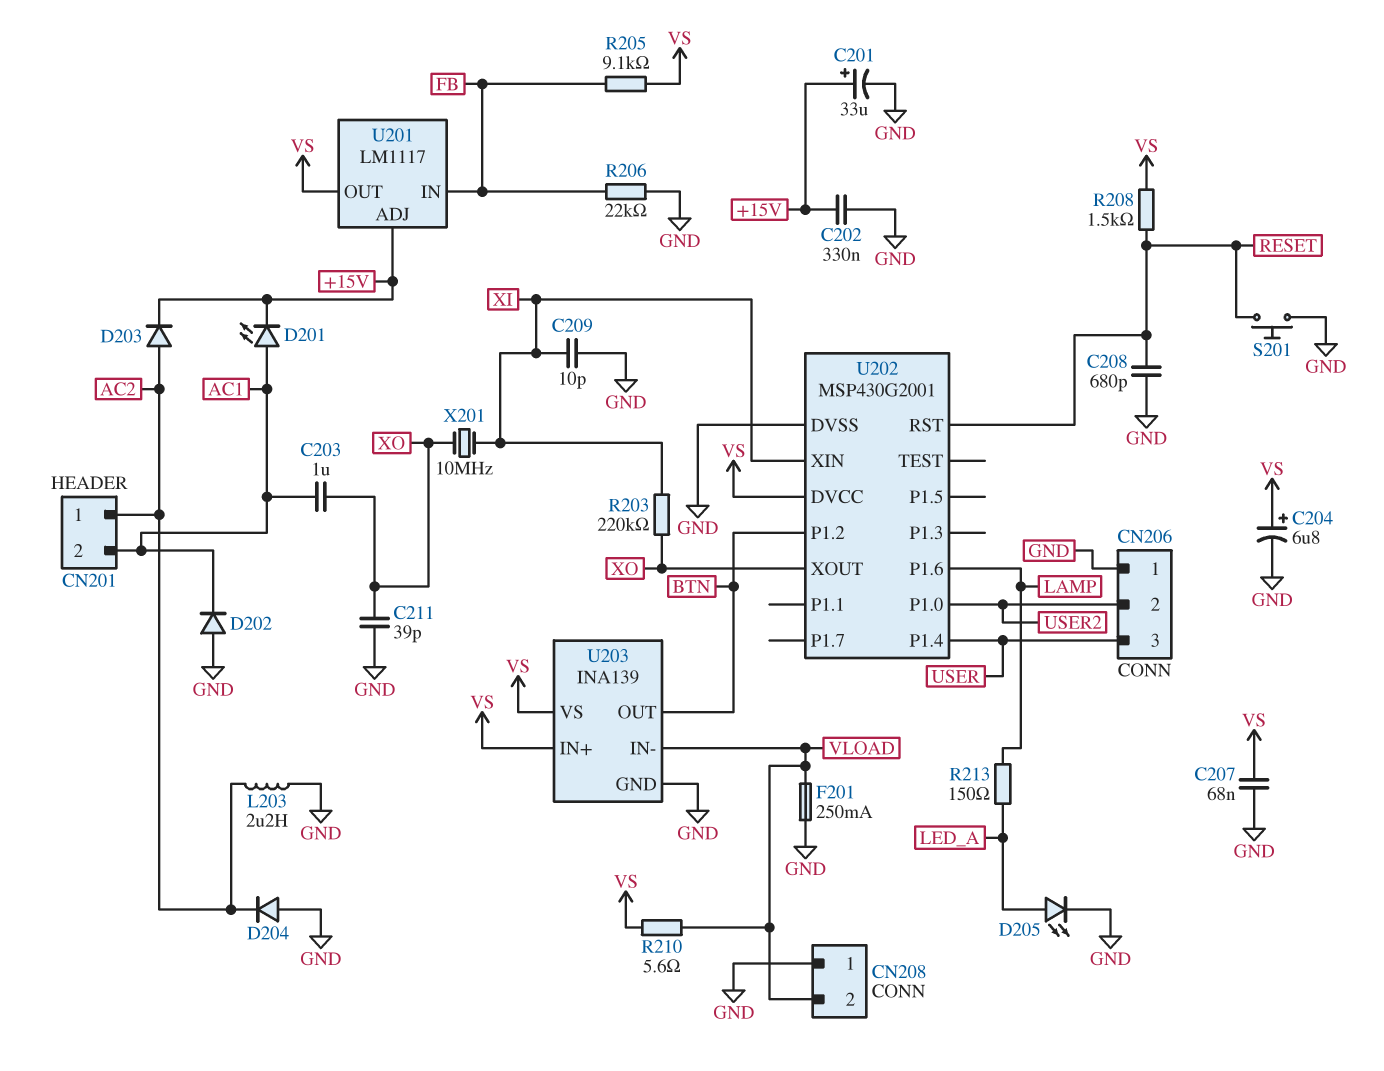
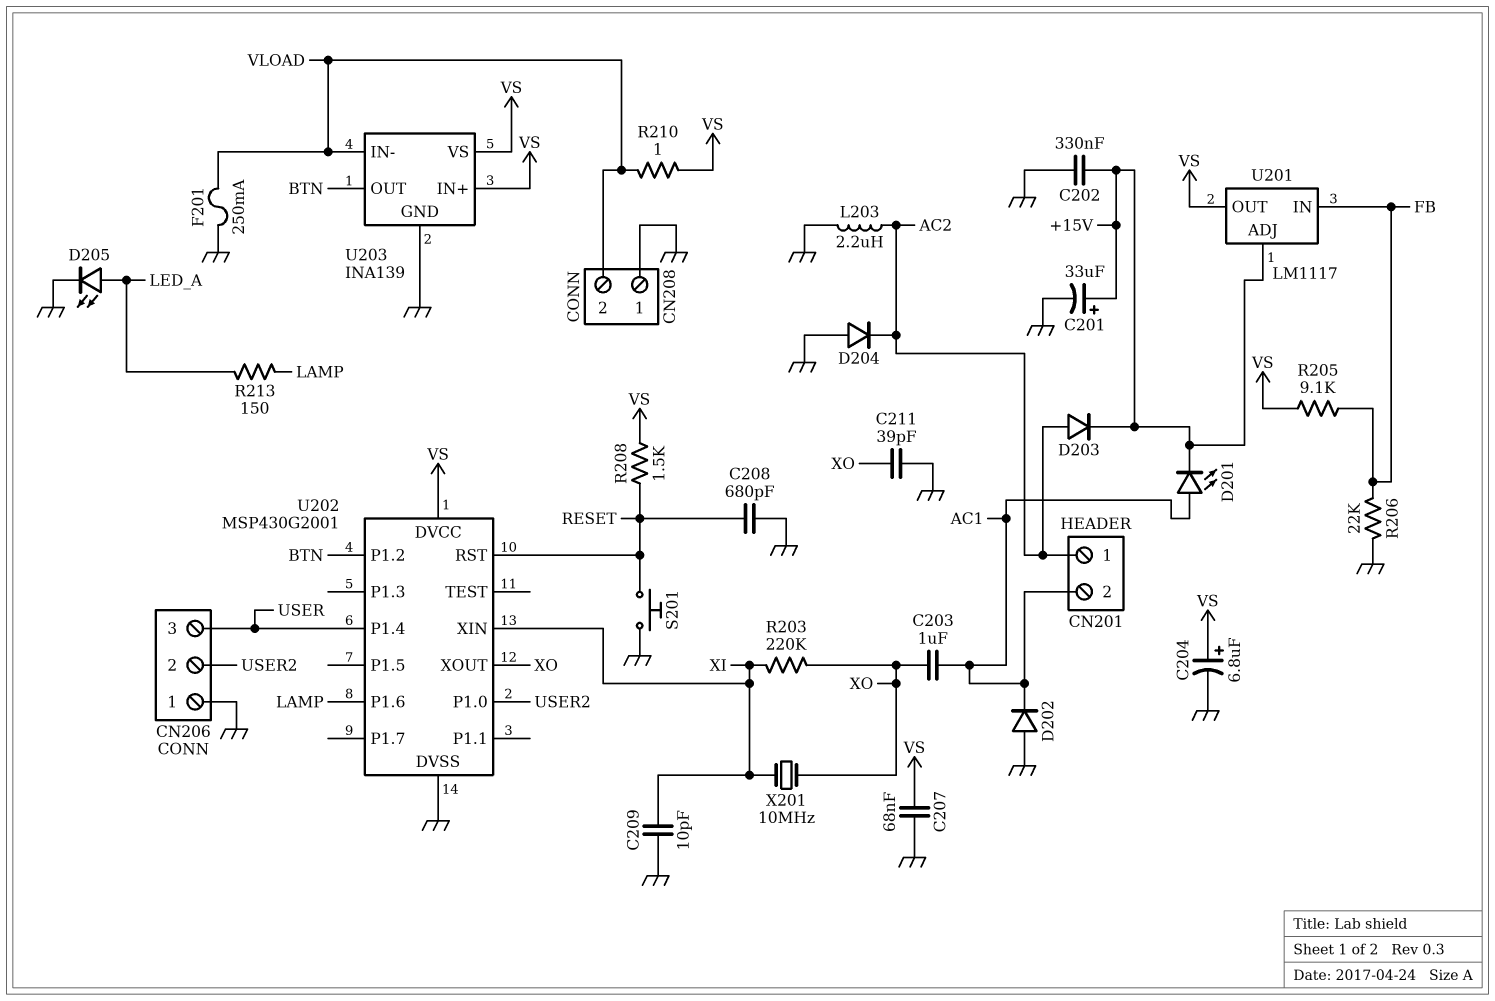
R210: 5.6 (VLOAD, VS) -> 1 (VLOAD, VS)

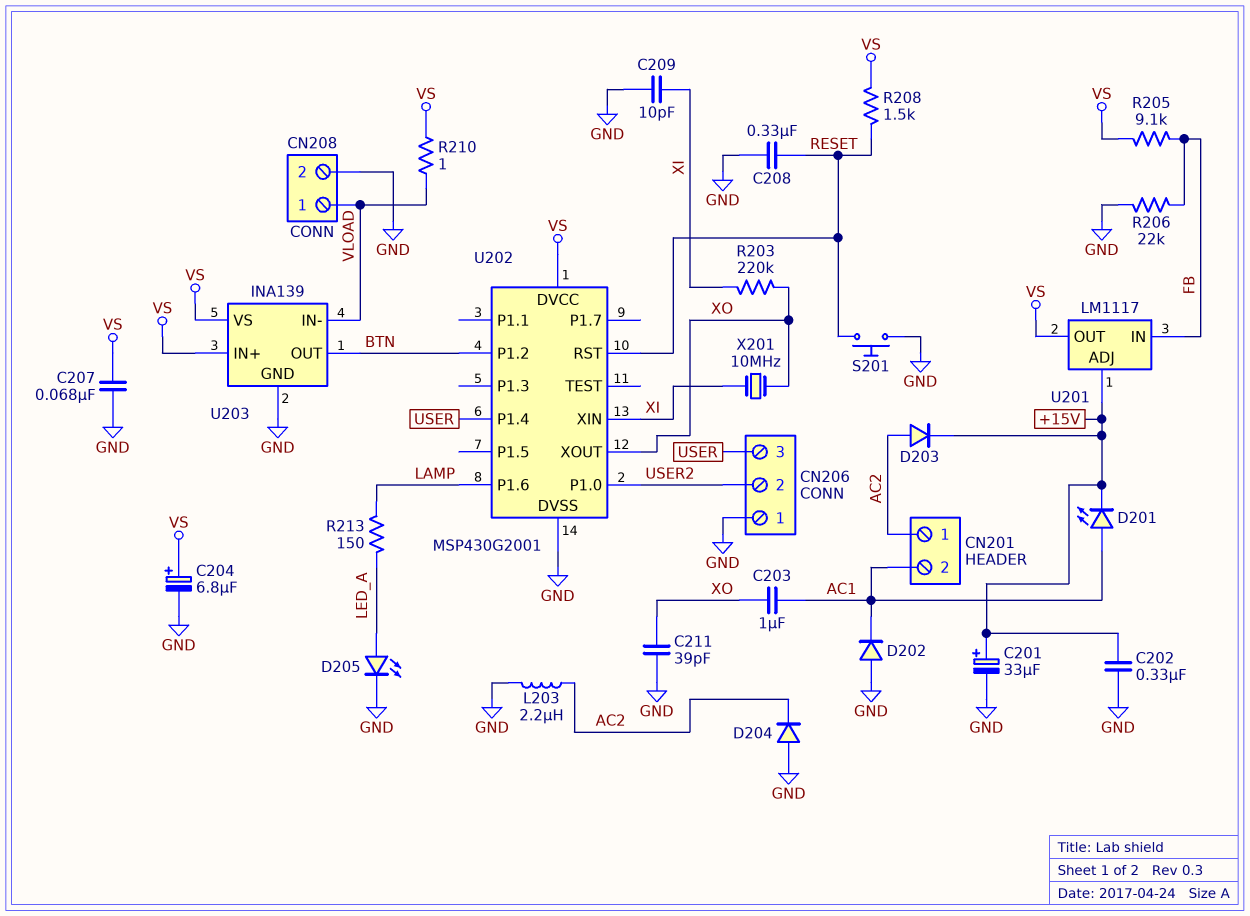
C208: 680pF (GND, RESET) -> 330nF (GND, RESET)
CN208 pin 1: GND -> VLOAD
CN208 pin 2: VLOAD -> GND
F201: 250mA (GND, VLOAD) -> none

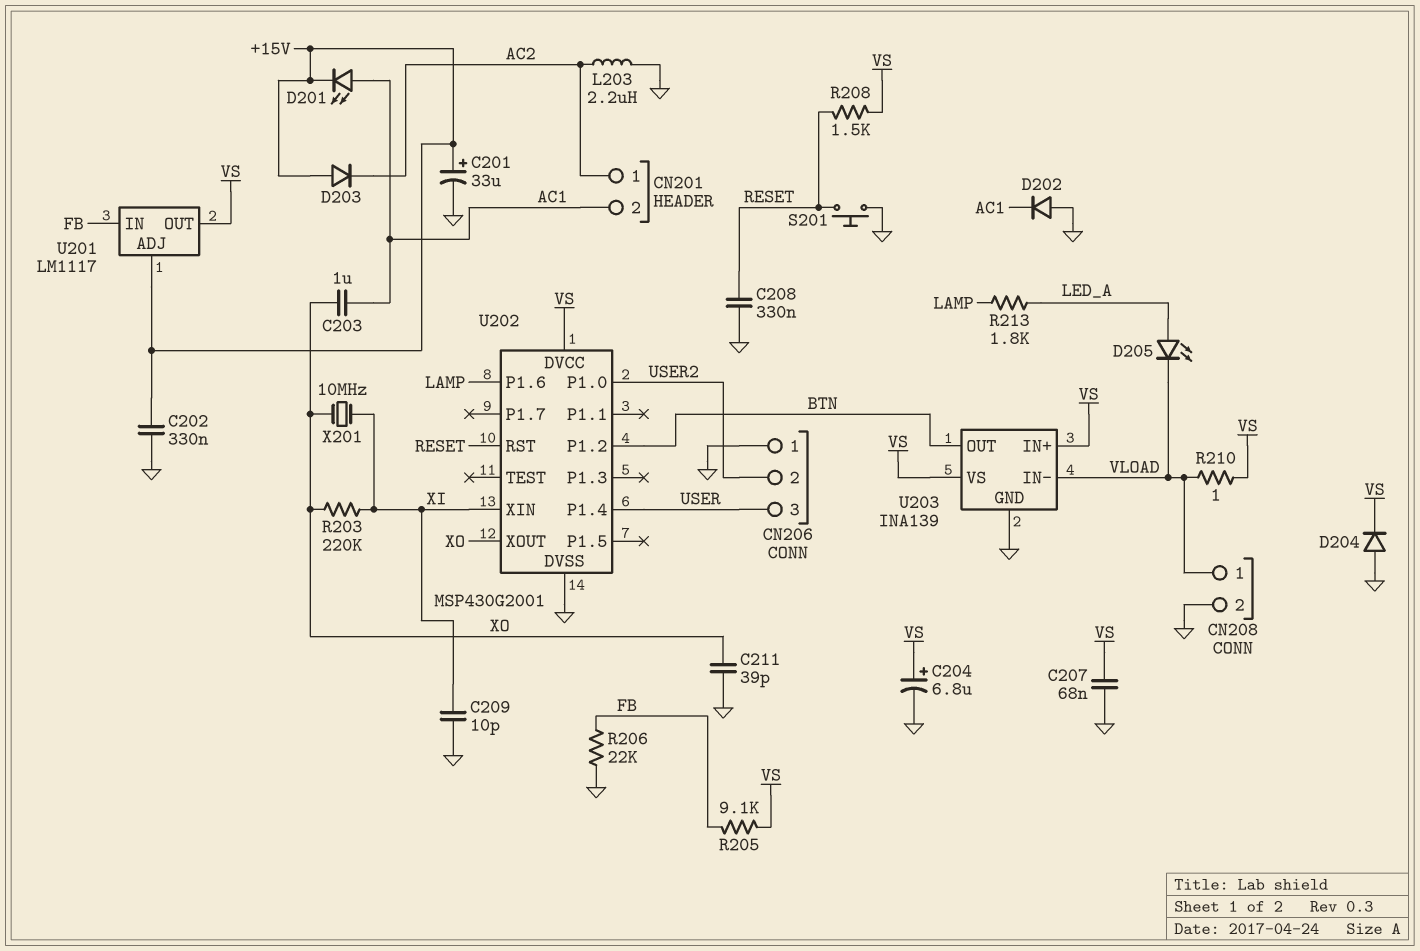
D203: diode (A AC2, K +15V) -> diode (A +15V, K AC2)
D204: diode (A GND, K AC2) -> diode (A GND, K VS)
D205: LED (A LED_A, K GND) -> LED (A LED_A, K VLOAD)
R213: 150 (LAMP, LED_A) -> 1.8k (LAMP, LED_A)

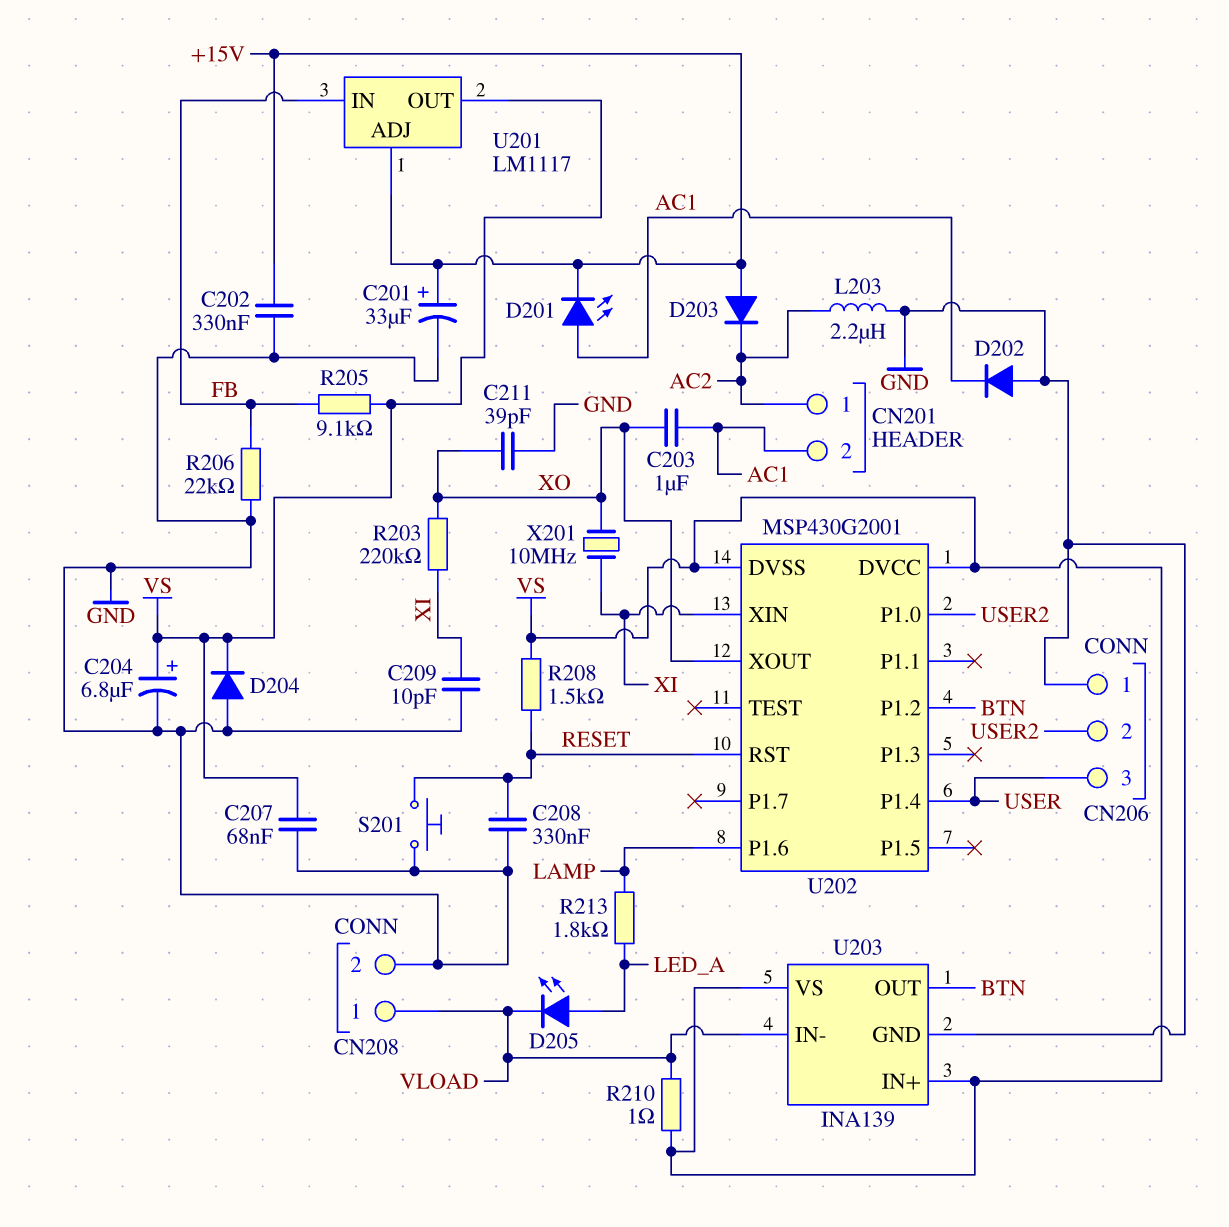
U202 pin DVSS: GND -> VS

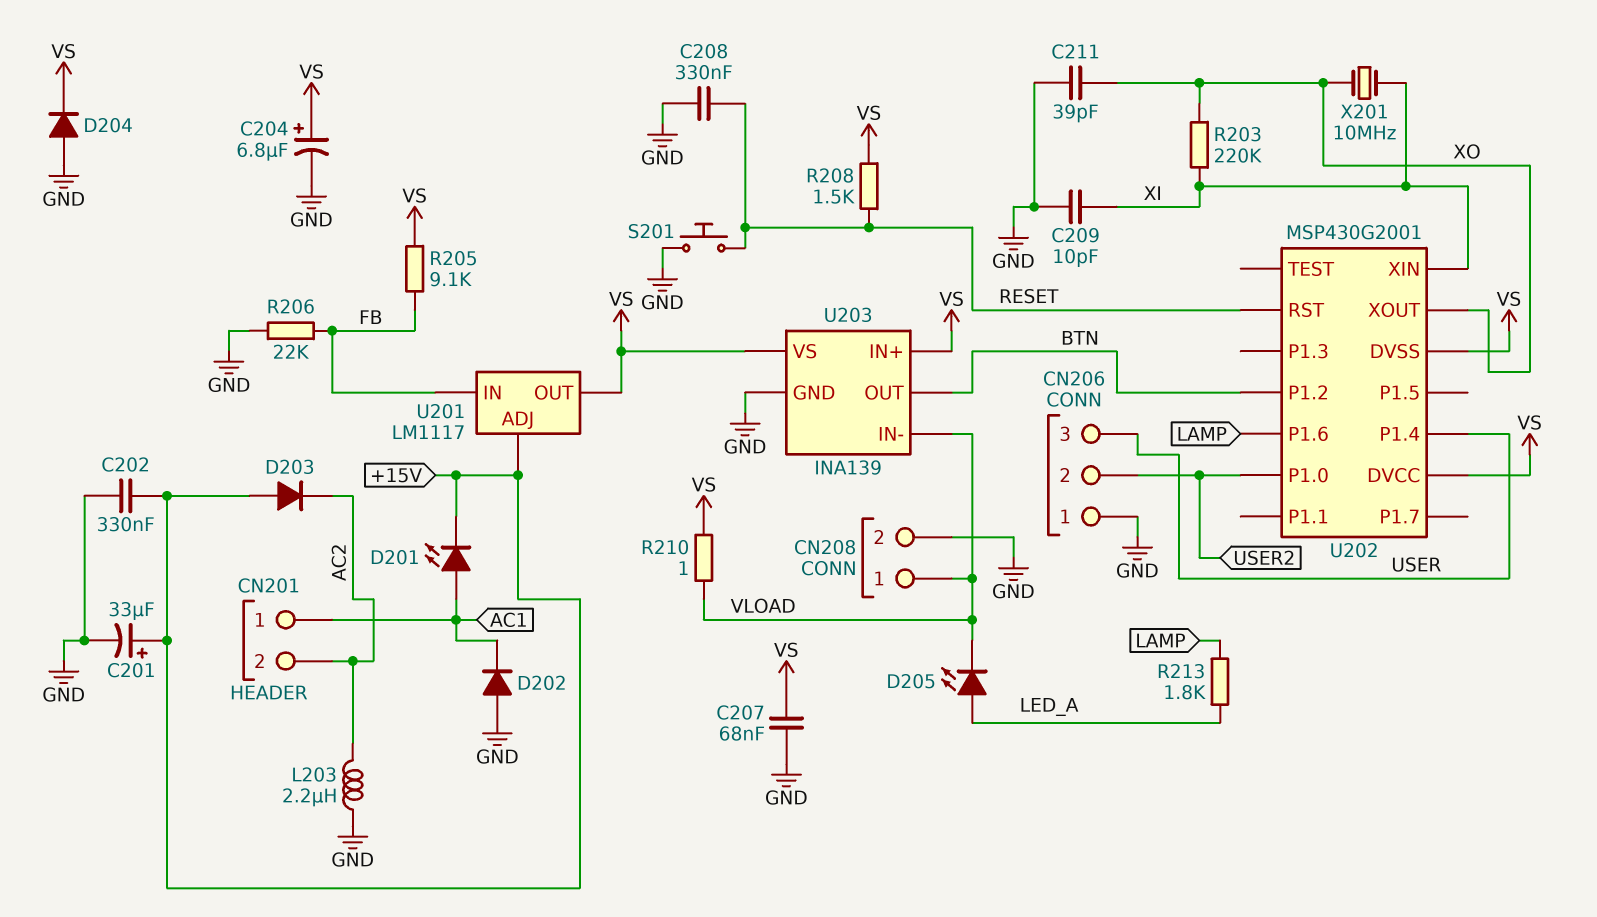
C203: 1uF (AC1, XO) -> none
CN201 pin 1: AC2 -> AC1
CN201 pin 2: AC1 -> AC2

